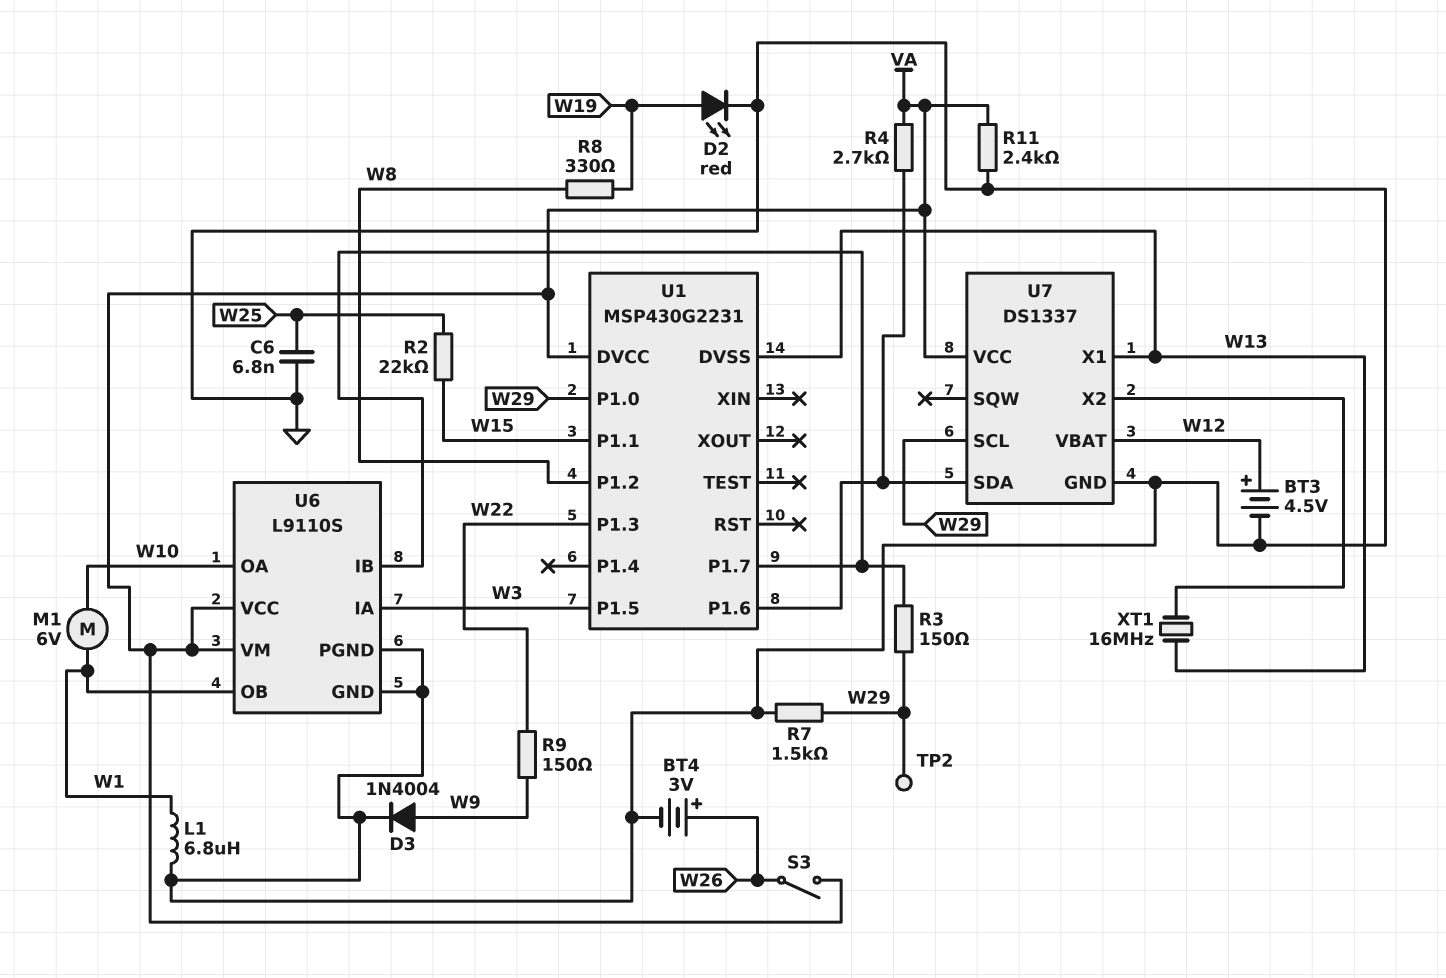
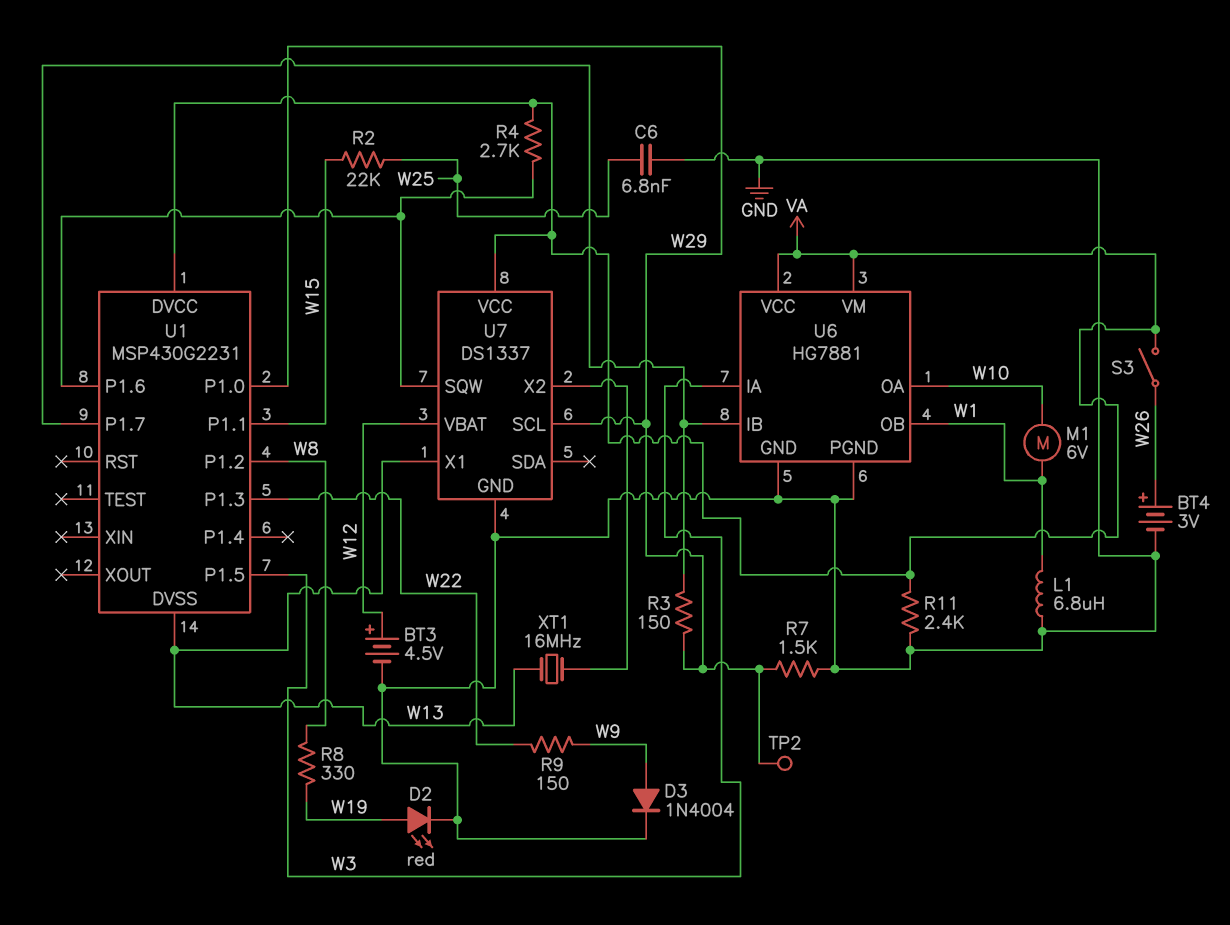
U6: L9110S -> HG7881
U7 pin SDA: U1/P1.6 -> none
U7 pin SQW: none -> U1/P1.6

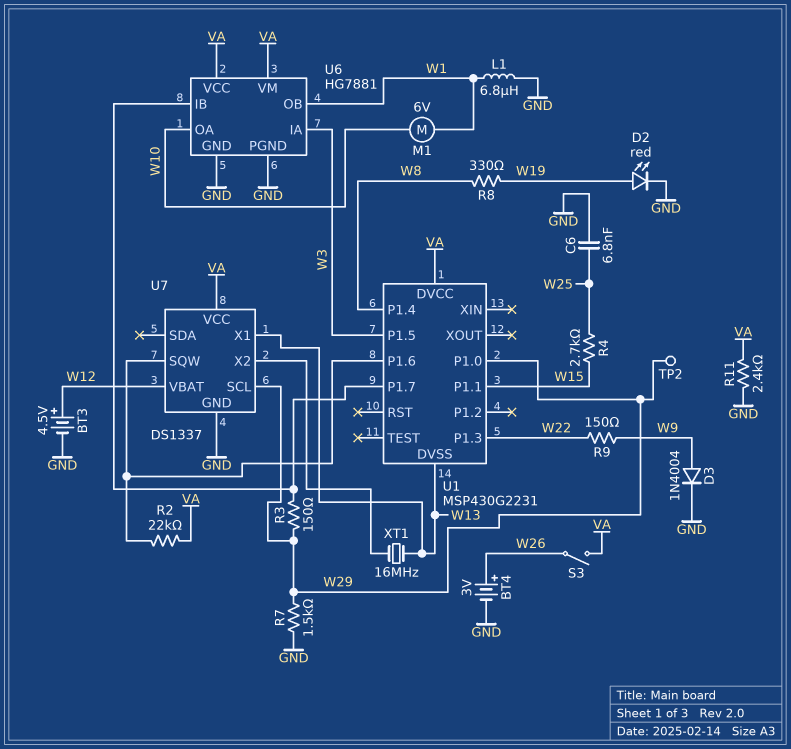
R2: 22k (W15, W25) -> 22k (U1/P1.6, VA)
R4: 2.7k (U1/P1.6, VA) -> 2.7k (W15, W25)
U1 pin P1.2: W8 -> none
U1 pin P1.4: none -> W8

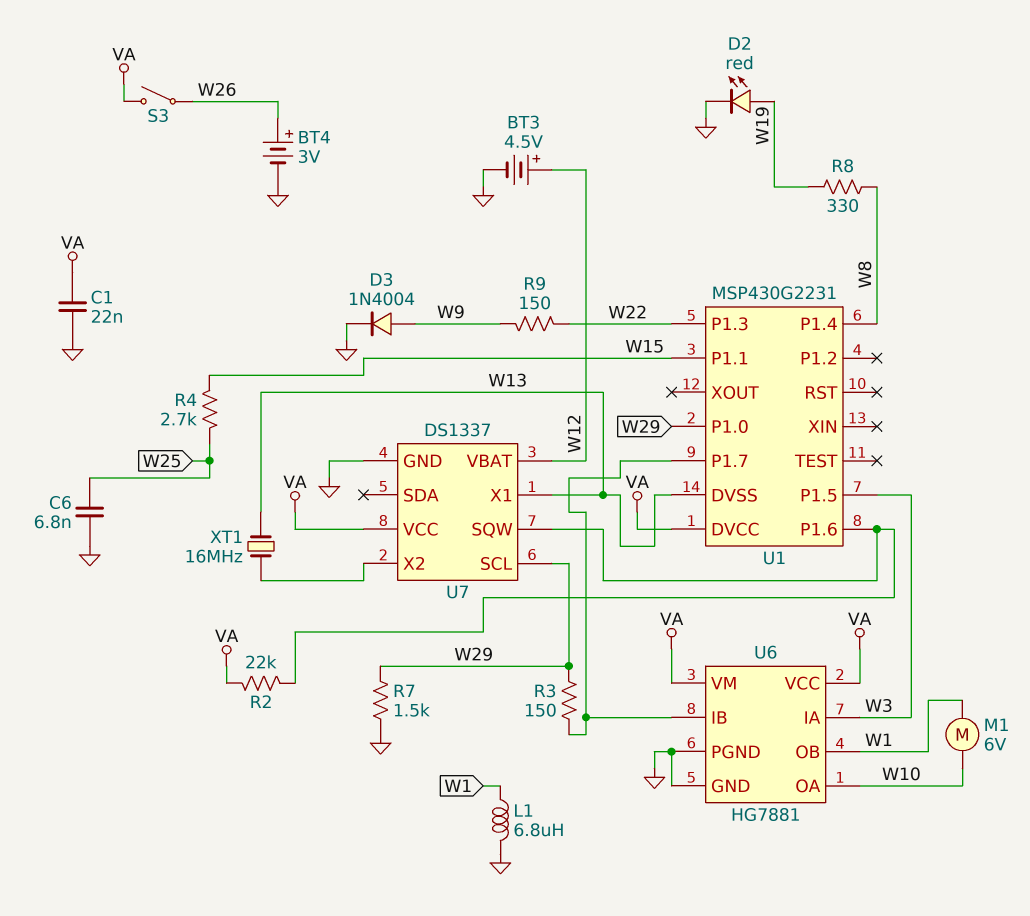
C1: none -> 22nF (GND, VA)
R11: 2.4k (GND, VA) -> none
TP2: test point (W29) -> none

